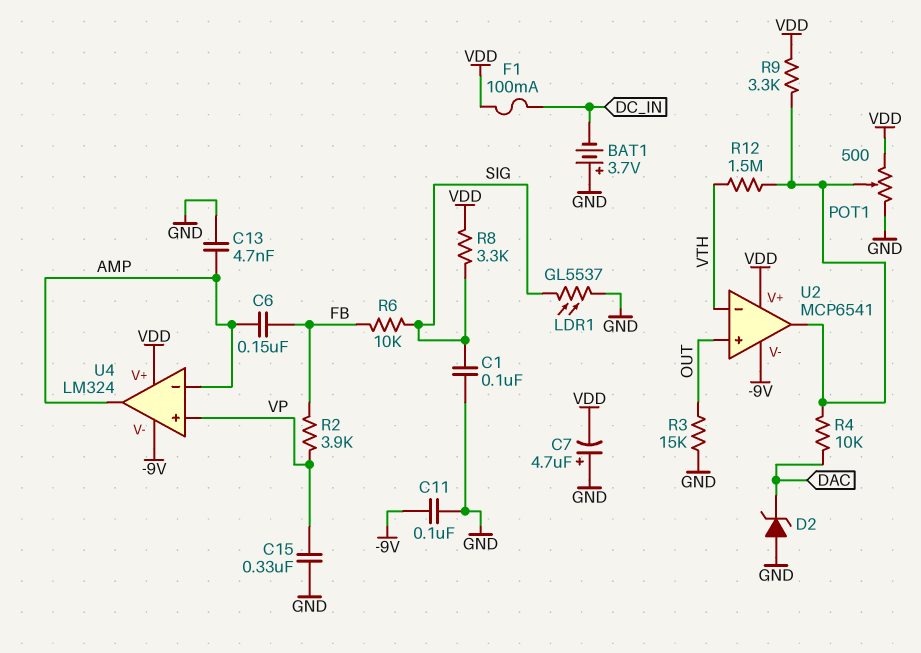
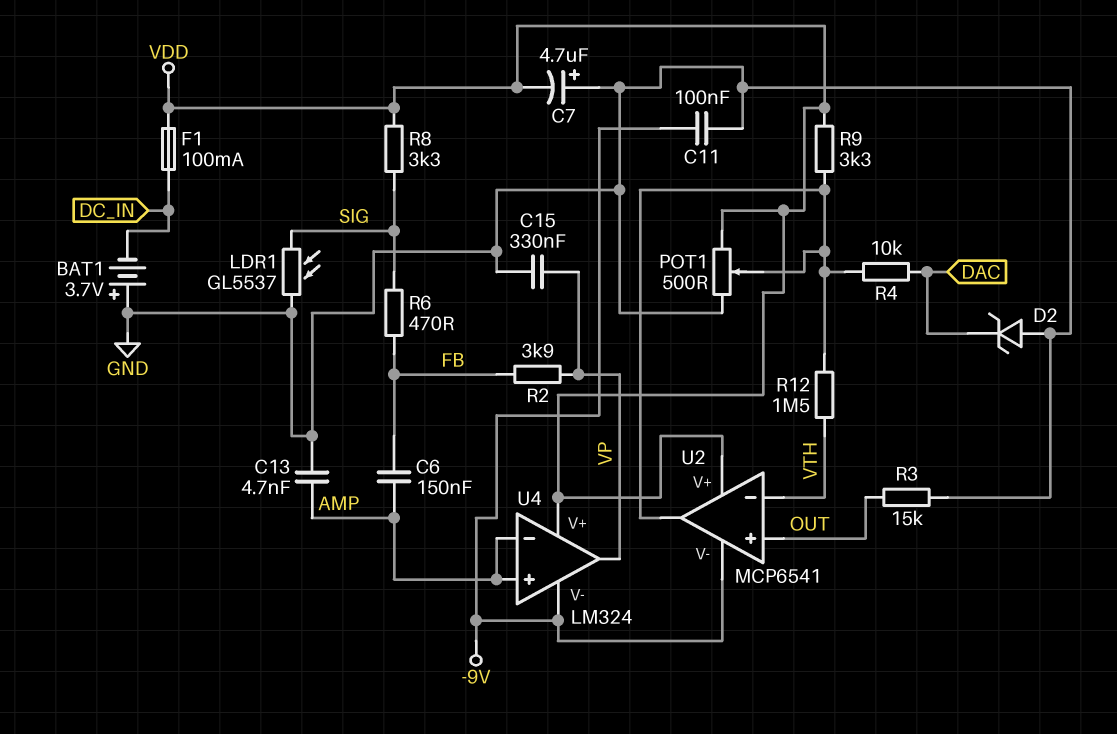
C1: 100nF (GND, SIG) -> none
R6: 10k (FB, SIG) -> 470 (FB, SIG)
U4 pin in+: VP -> AMP
U4 pin out: AMP -> VP

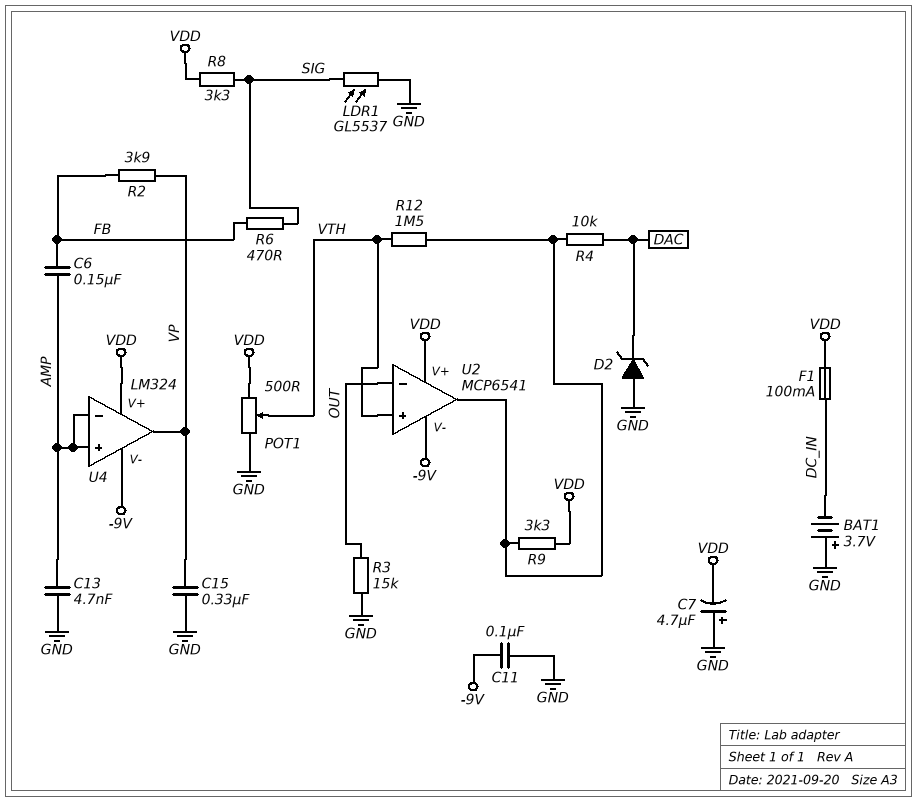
POT1: 500 (GND, VDD, wiper U2/out) -> 500 (GND, VDD, wiper VTH)
U2 pin in+: OUT -> VTH
U2 pin in-: VTH -> OUT

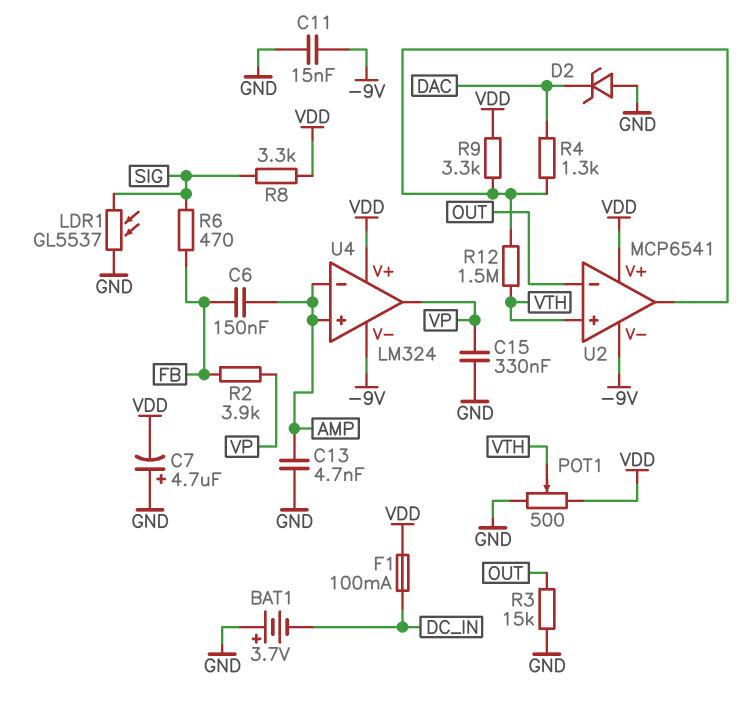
C11: 100nF (-9V, GND) -> 15nF (-9V, GND)
R4: 10k (DAC, U2/out) -> 1.3k (DAC, U2/out)

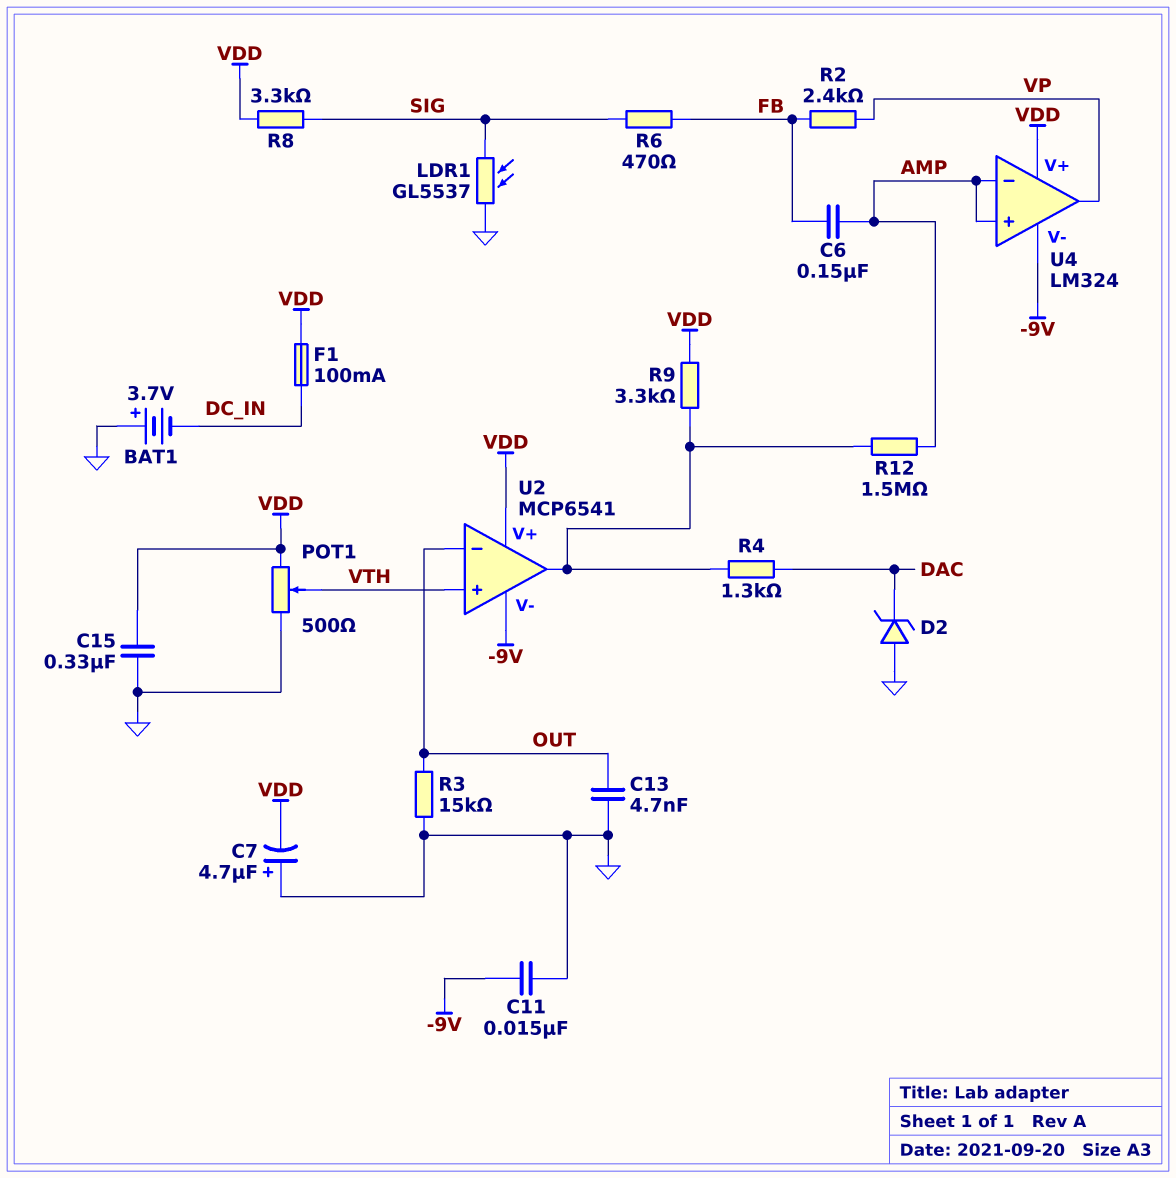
C13: 4.7nF (AMP, GND) -> 4.7nF (GND, OUT)
C15: 330nF (GND, VP) -> 330nF (GND, VDD)
R2: 3.9k (FB, VP) -> 2.4k (FB, VP)
R12: 1.5M (U2/out, VTH) -> 1.5M (AMP, U2/out)

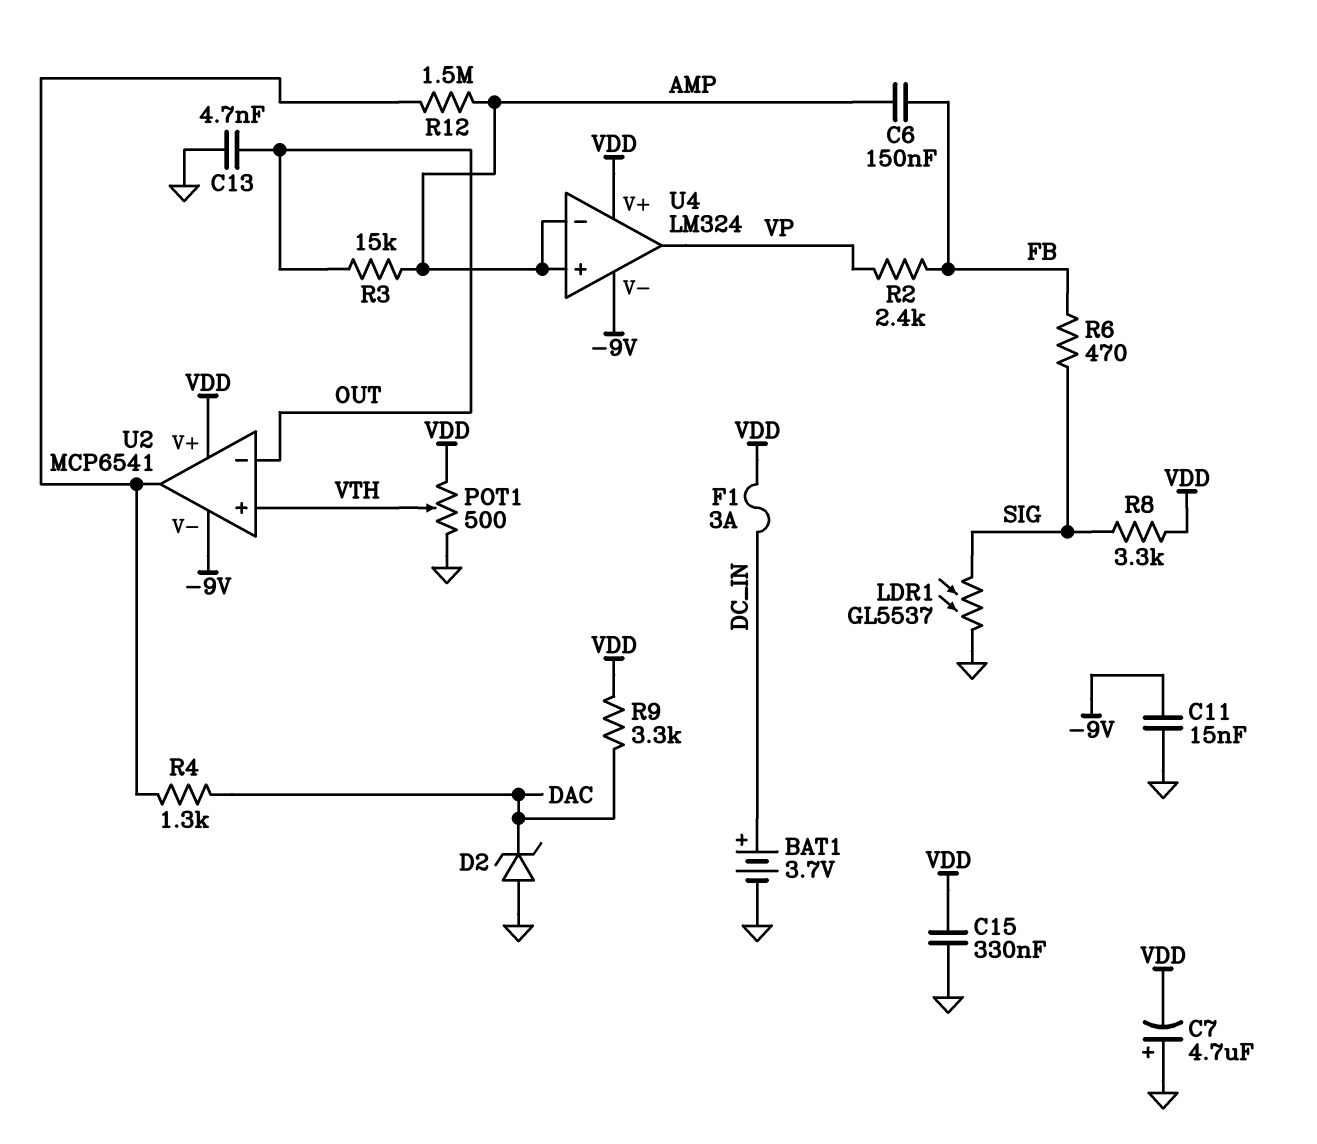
BAT1: 3.7V (plus GND, minus DC_IN) -> 3.7V (plus DC_IN, minus GND)
F1: 100mA (DC_IN, VDD) -> 3A (DC_IN, VDD)
R3: 15k (GND, OUT) -> 15k (AMP, OUT)
R9: 3.3k (U2/out, VDD) -> 3.3k (DAC, VDD)

